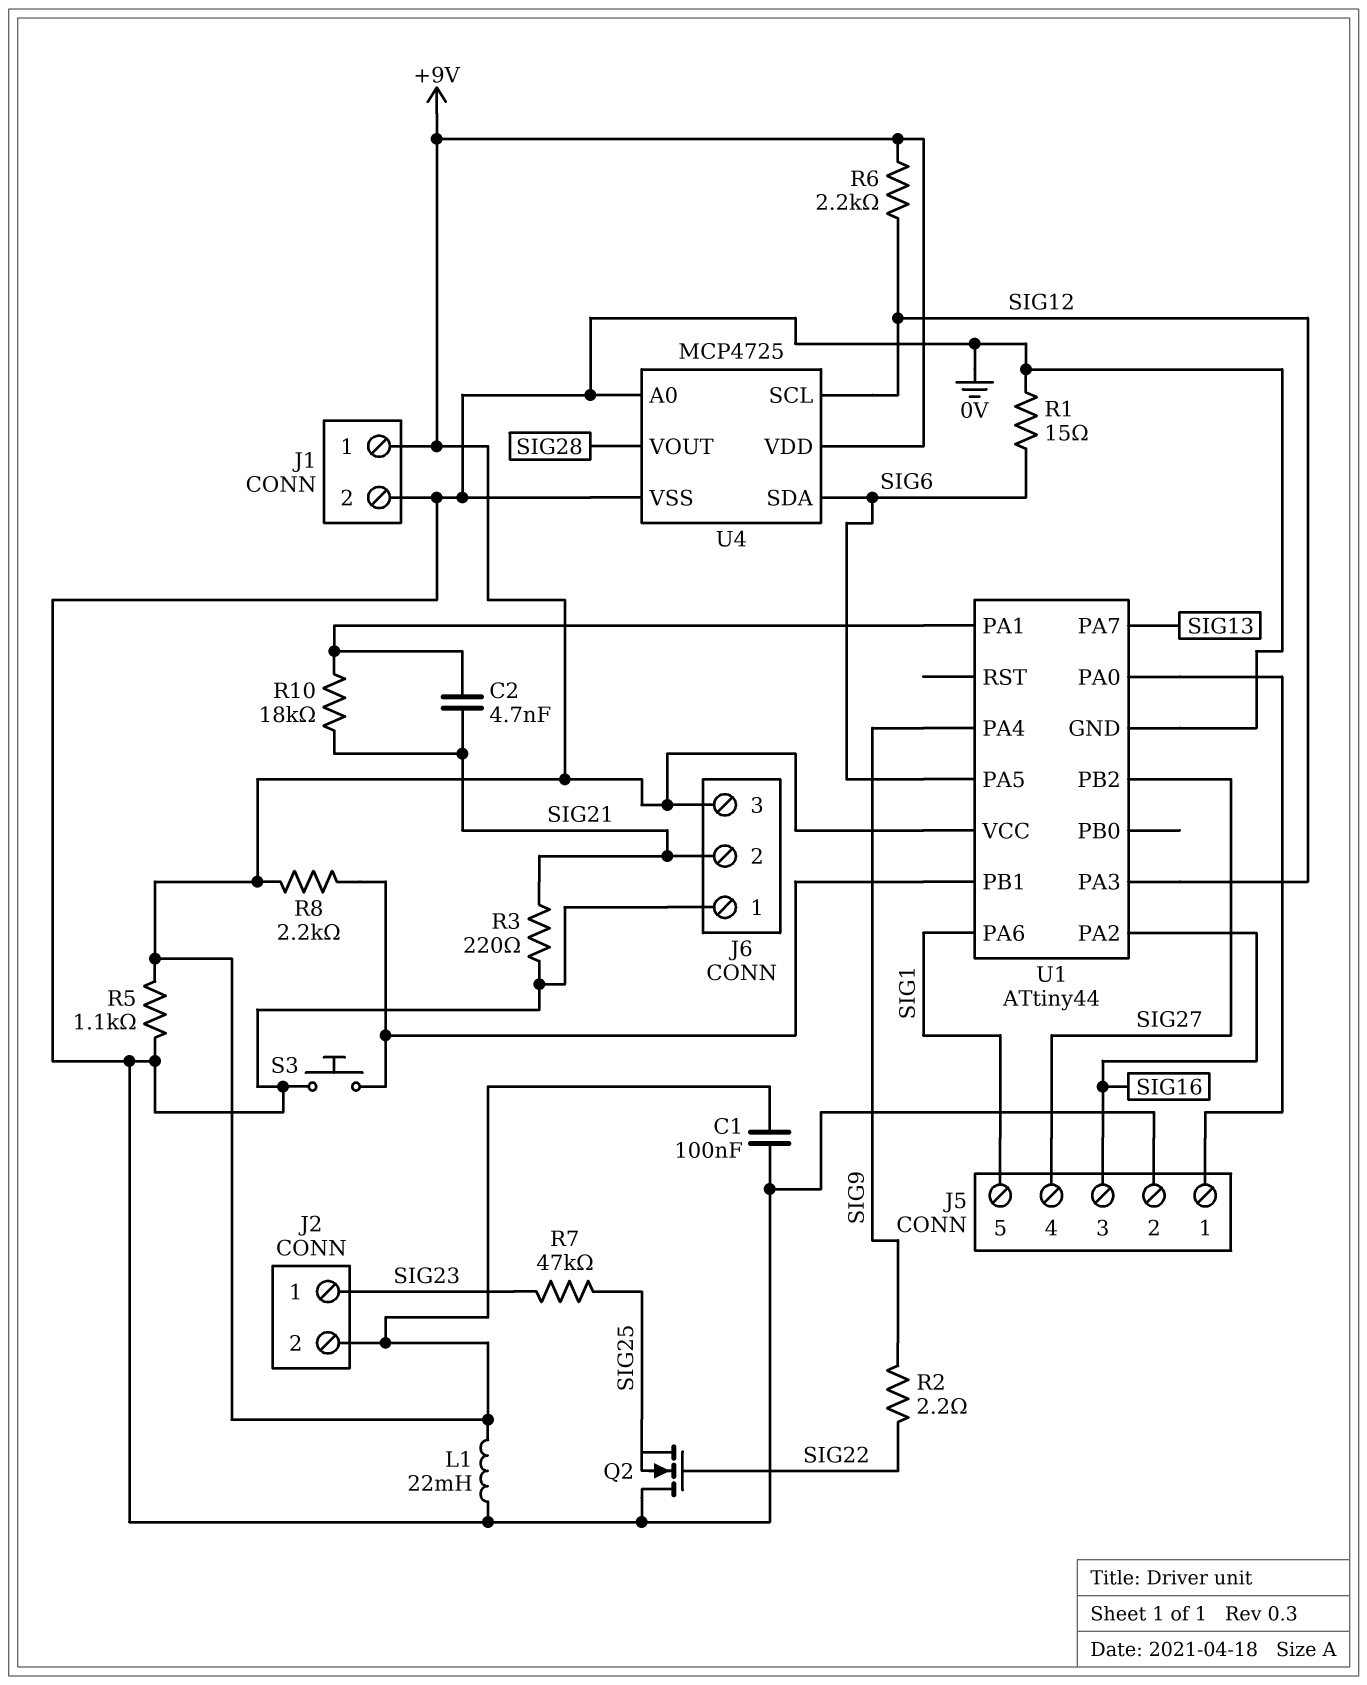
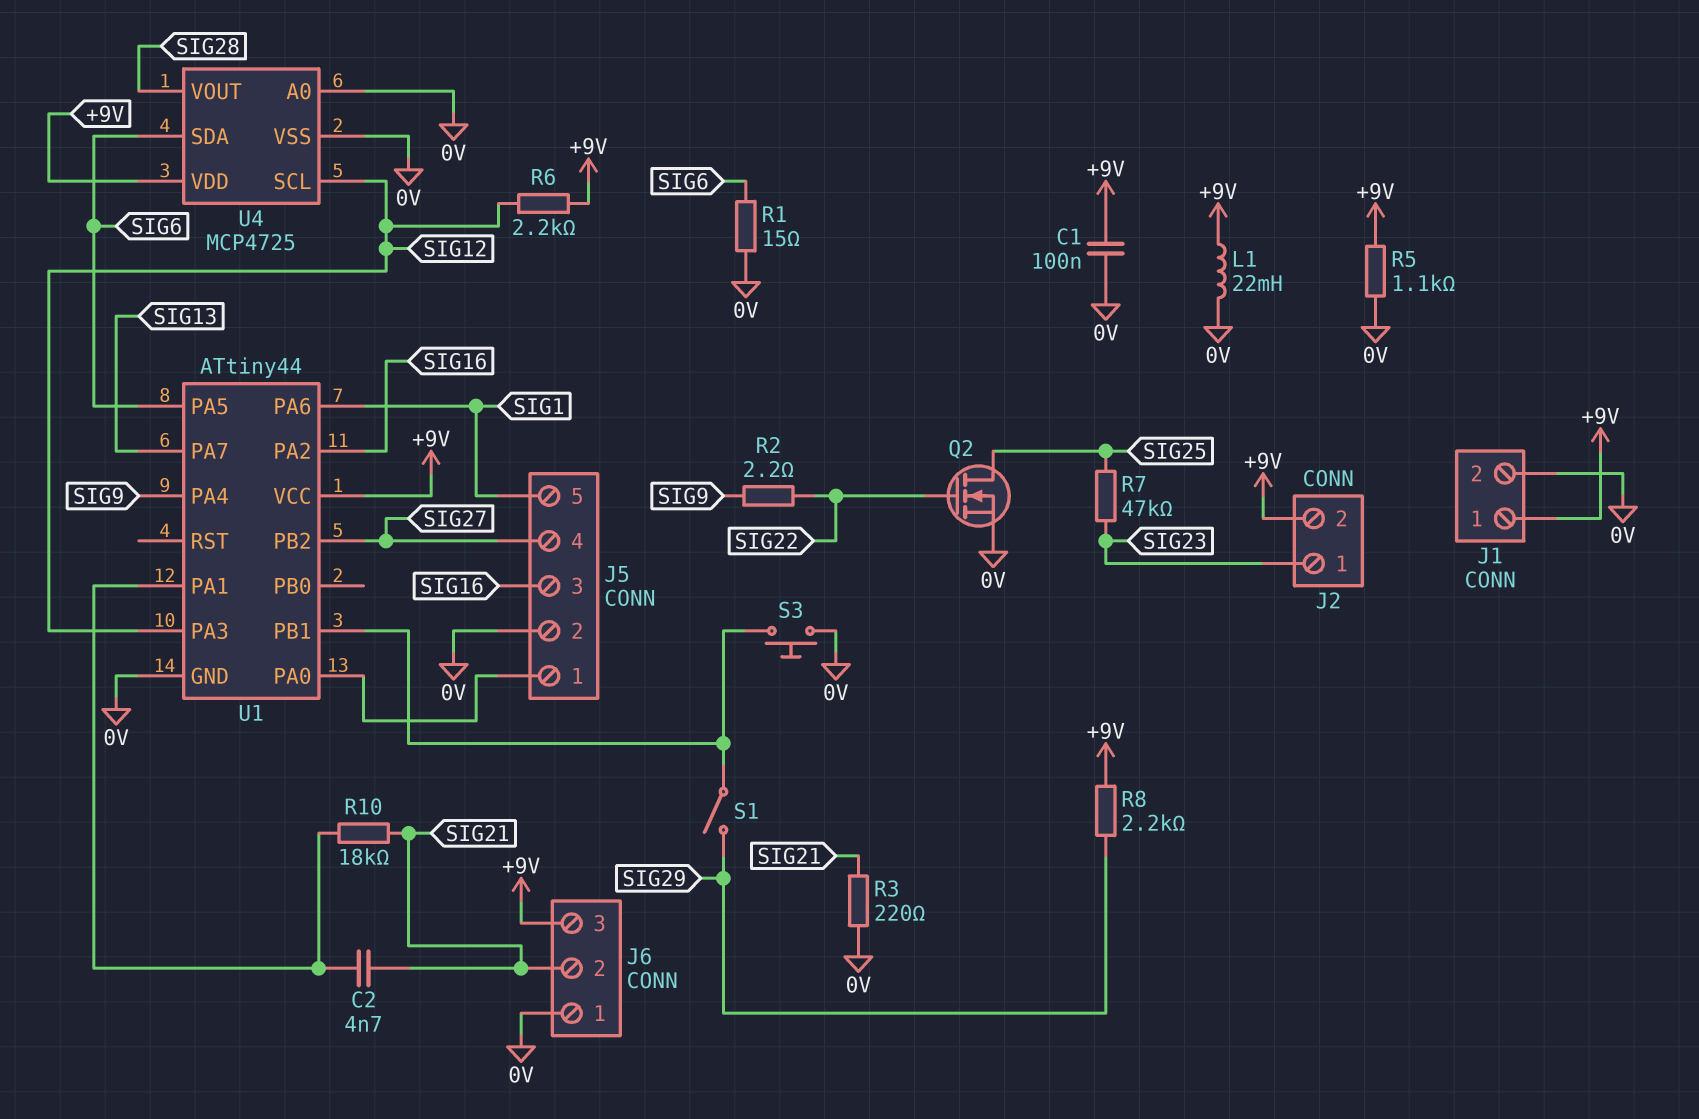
Q2: NMOS (G SIG22, D 0V, S SIG25) -> NMOS (G SIG22, D SIG25, S 0V)
R8: 2.2k (+9V, U1/PB1) -> 2.2k (+9V, SIG29)
S1: none -> switch (SIG29, U1/PB1)

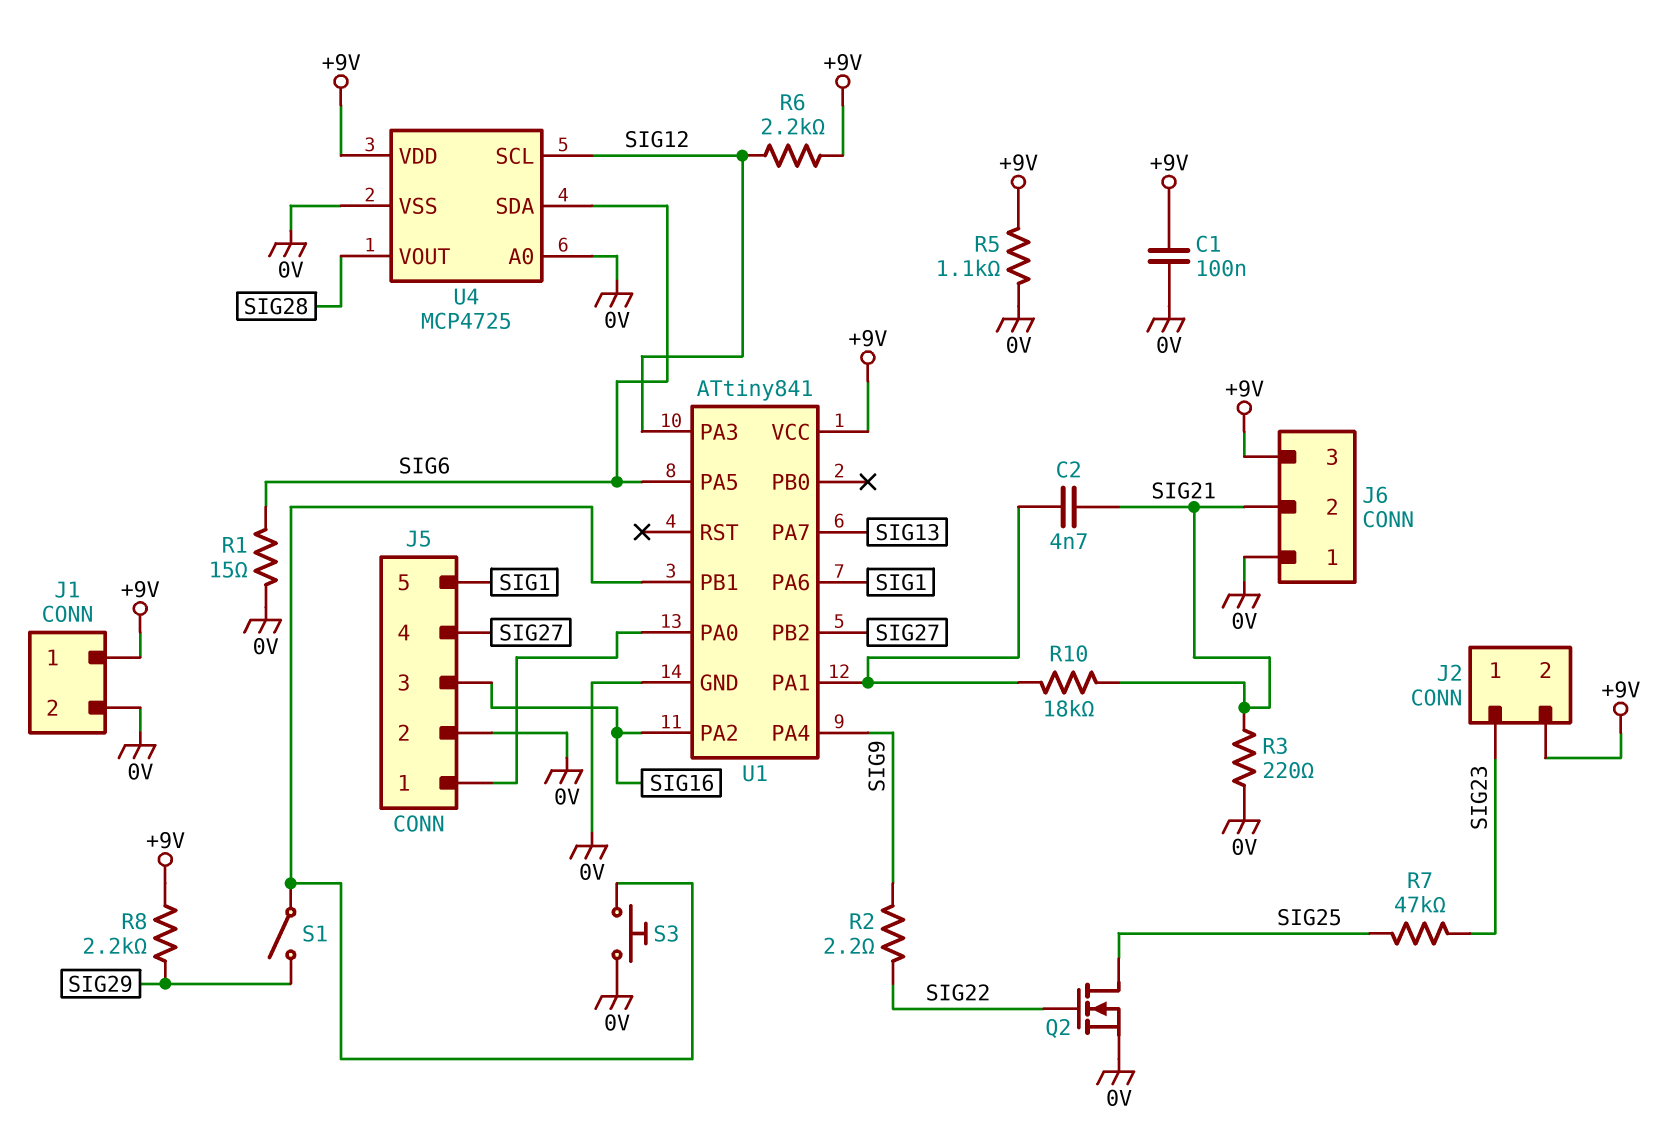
L1: 22mH (+9V, 0V) -> none
U1: ATtiny44 -> ATtiny841

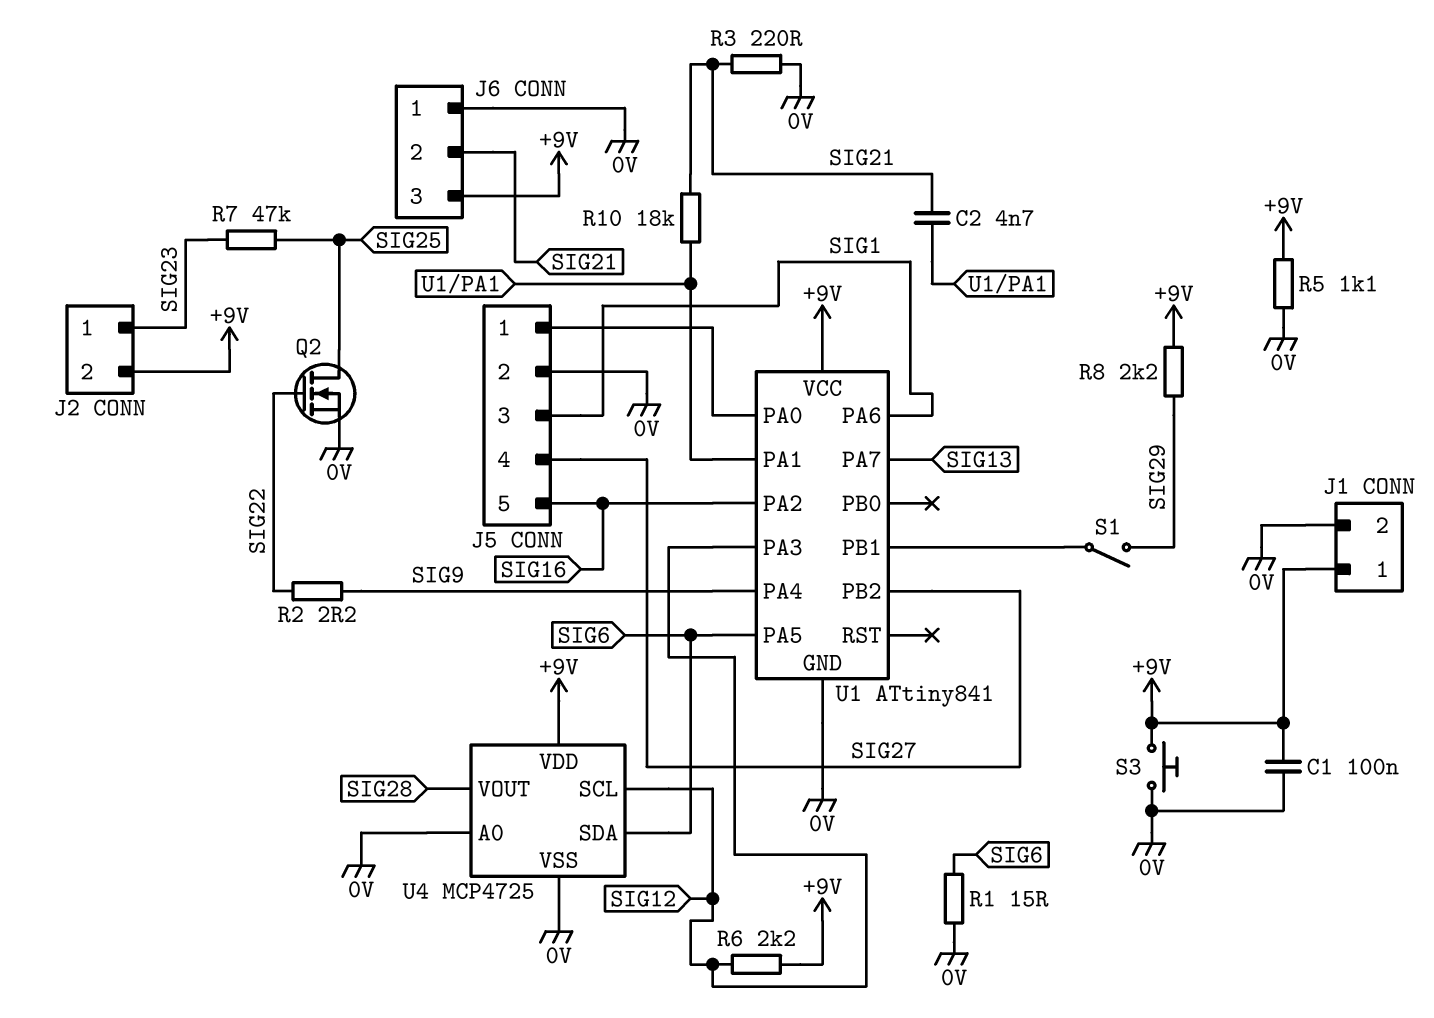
J5 pin 3: SIG16 -> SIG1
J5 pin 5: SIG1 -> SIG16
S3: button (0V, U1/PB1) -> button (+9V, 0V)

